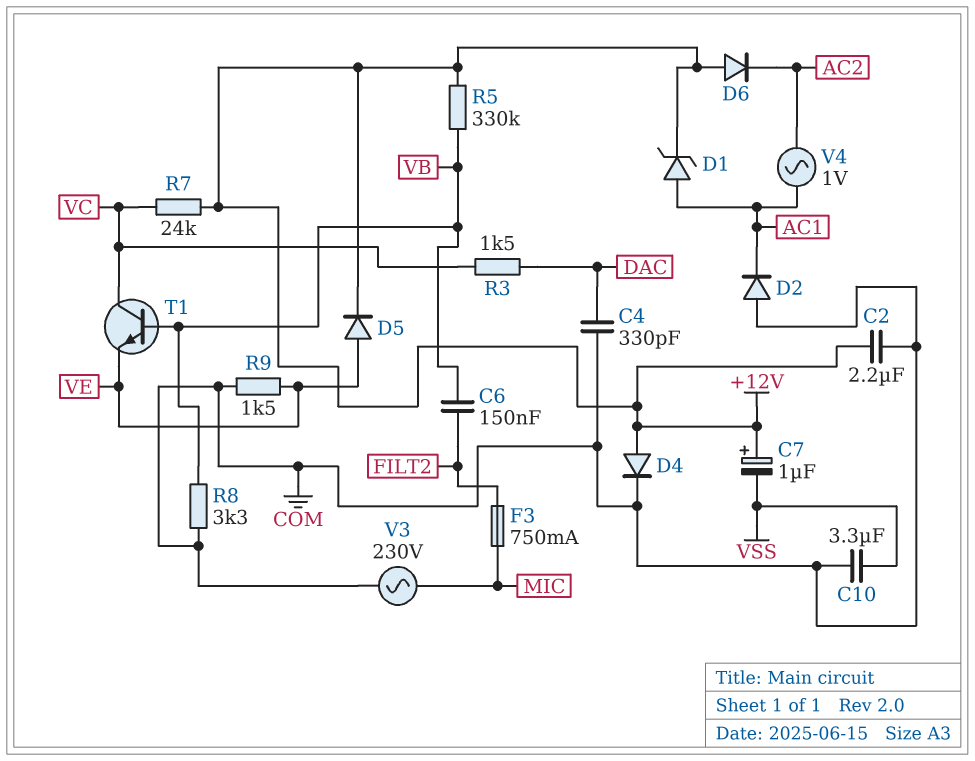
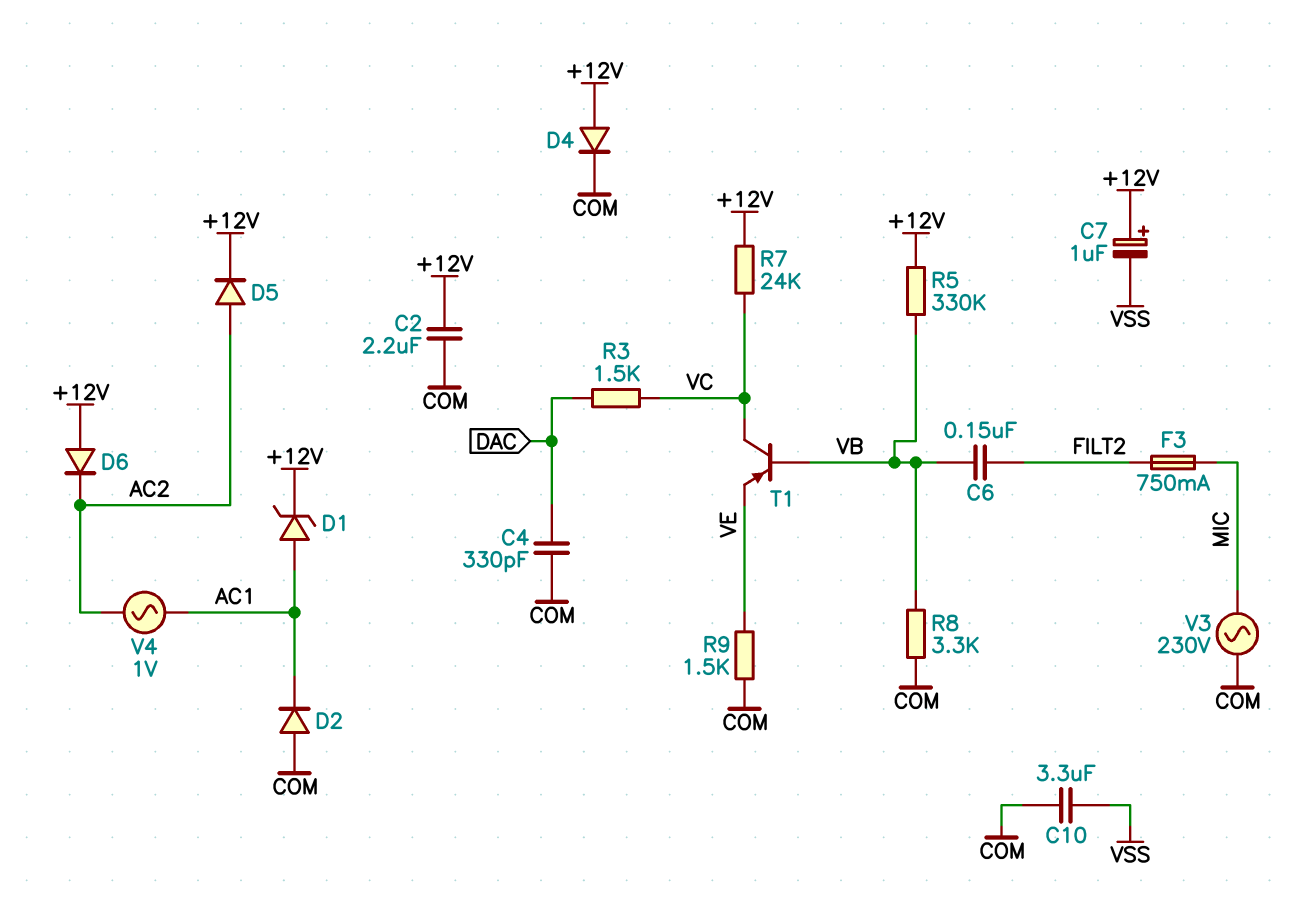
D5: diode (A VE, K +12V) -> diode (A AC2, K +12V)
T1: NPN (B VB, C VC, E VE) -> PNP (B VB, C VC, E VE)

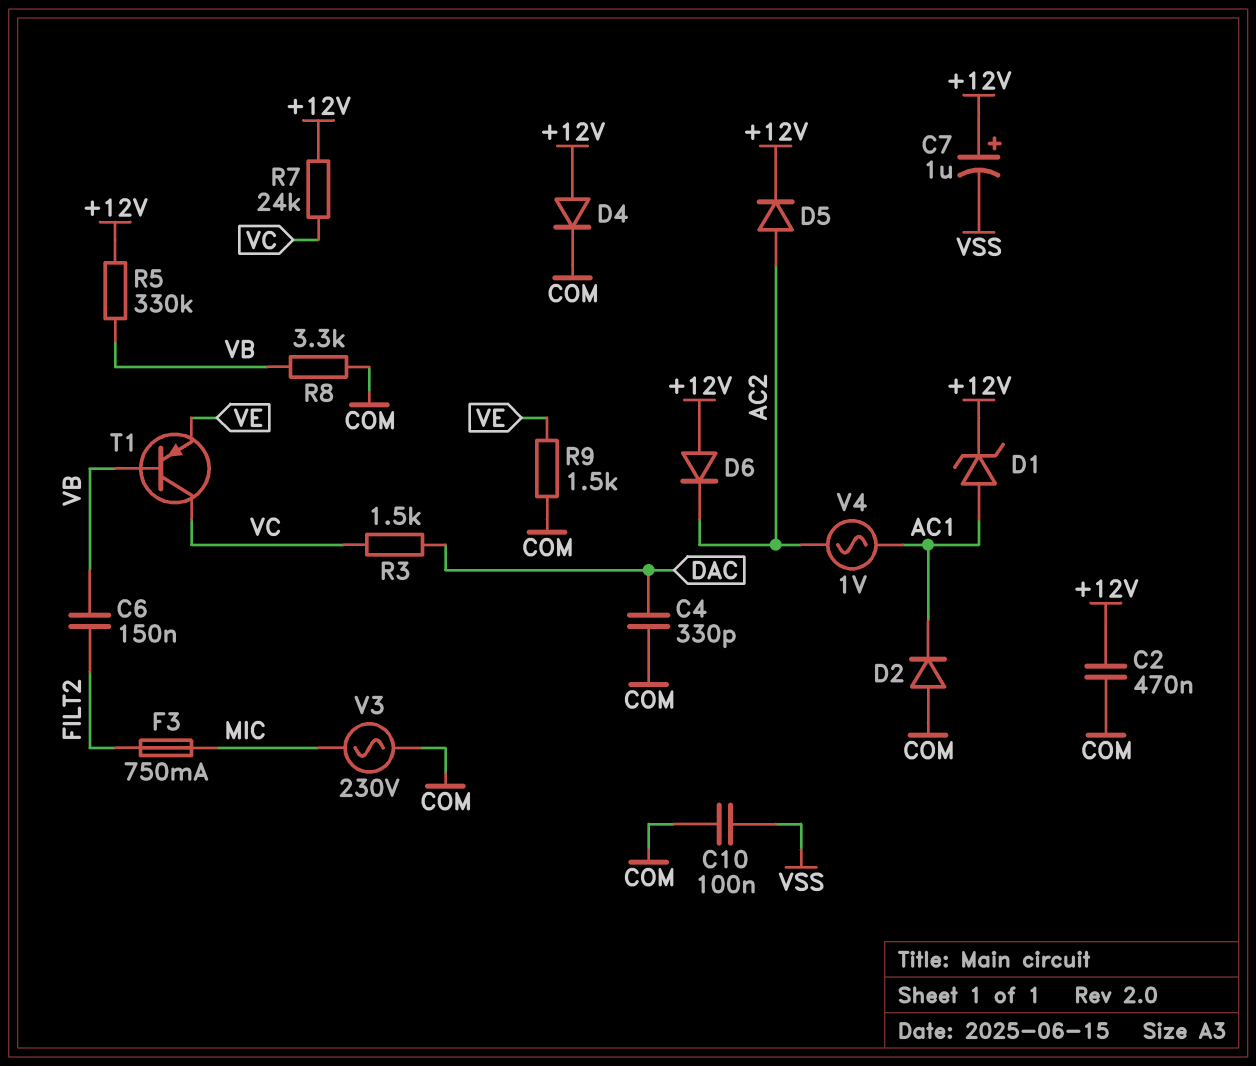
C2: 2.2uF (+12V, COM) -> 470nF (+12V, COM)
C10: 3.3uF (COM, VSS) -> 100nF (COM, VSS)

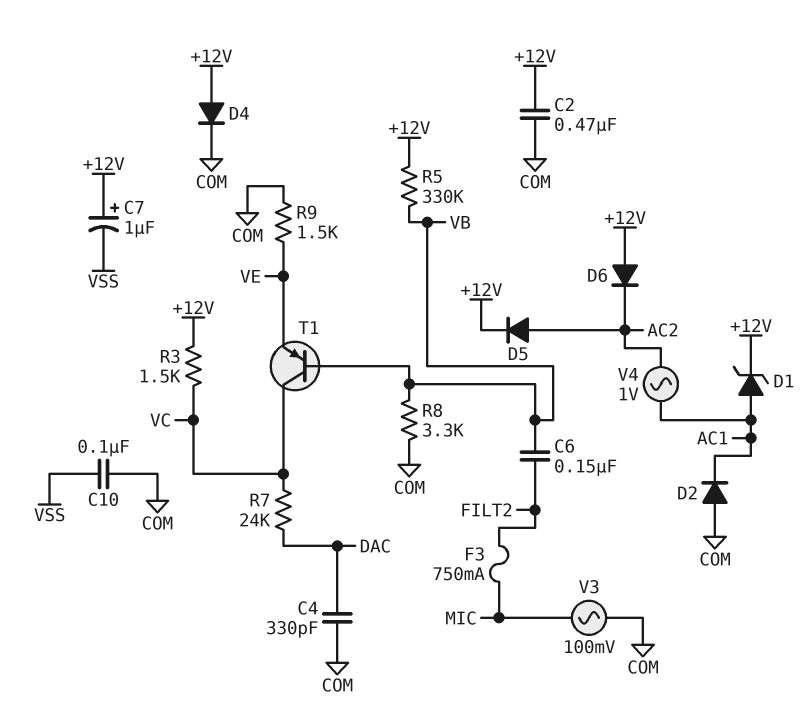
R3: 1.5k (DAC, VC) -> 1.5k (+12V, VC)
R7: 24k (+12V, VC) -> 24k (DAC, VC)
V3: AC 230V (COM, MIC) -> AC 100mV (COM, MIC)

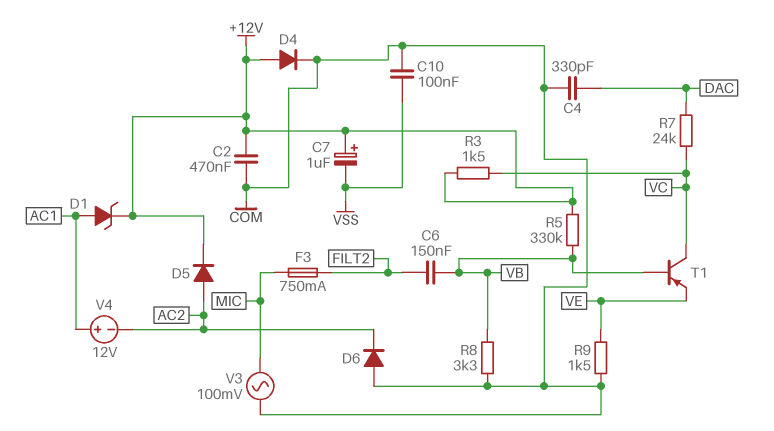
D2: diode (A COM, K AC1) -> none
D6: diode (A +12V, K AC2) -> diode (A COM, K AC2)
V4: AC 1V (AC1, AC2) -> 12V (plus AC1, minus AC2)

